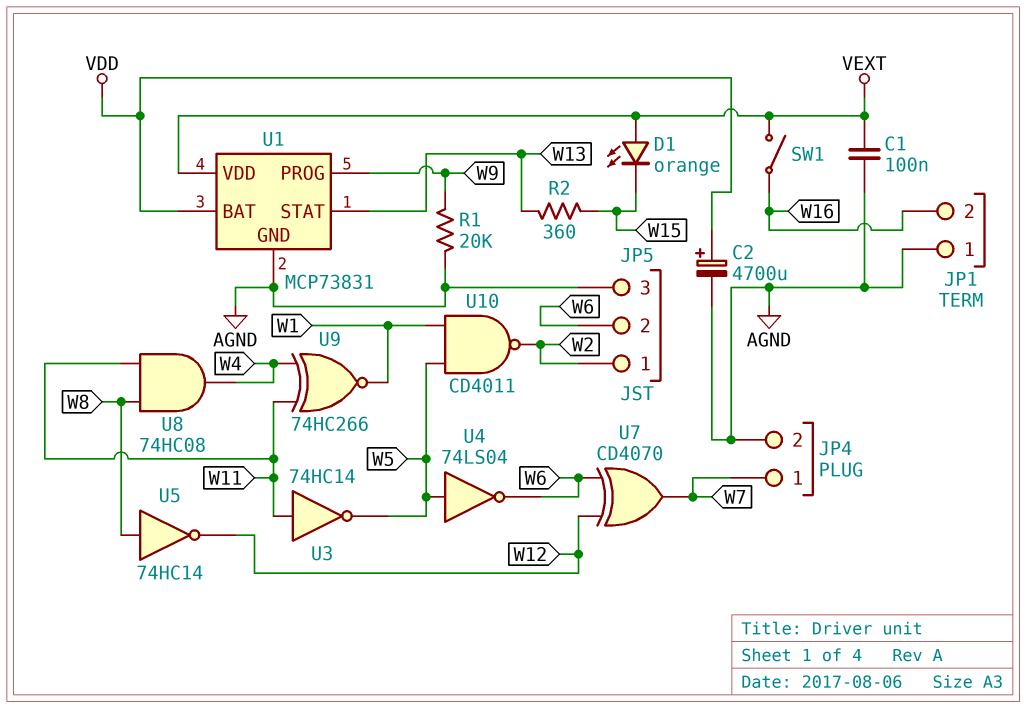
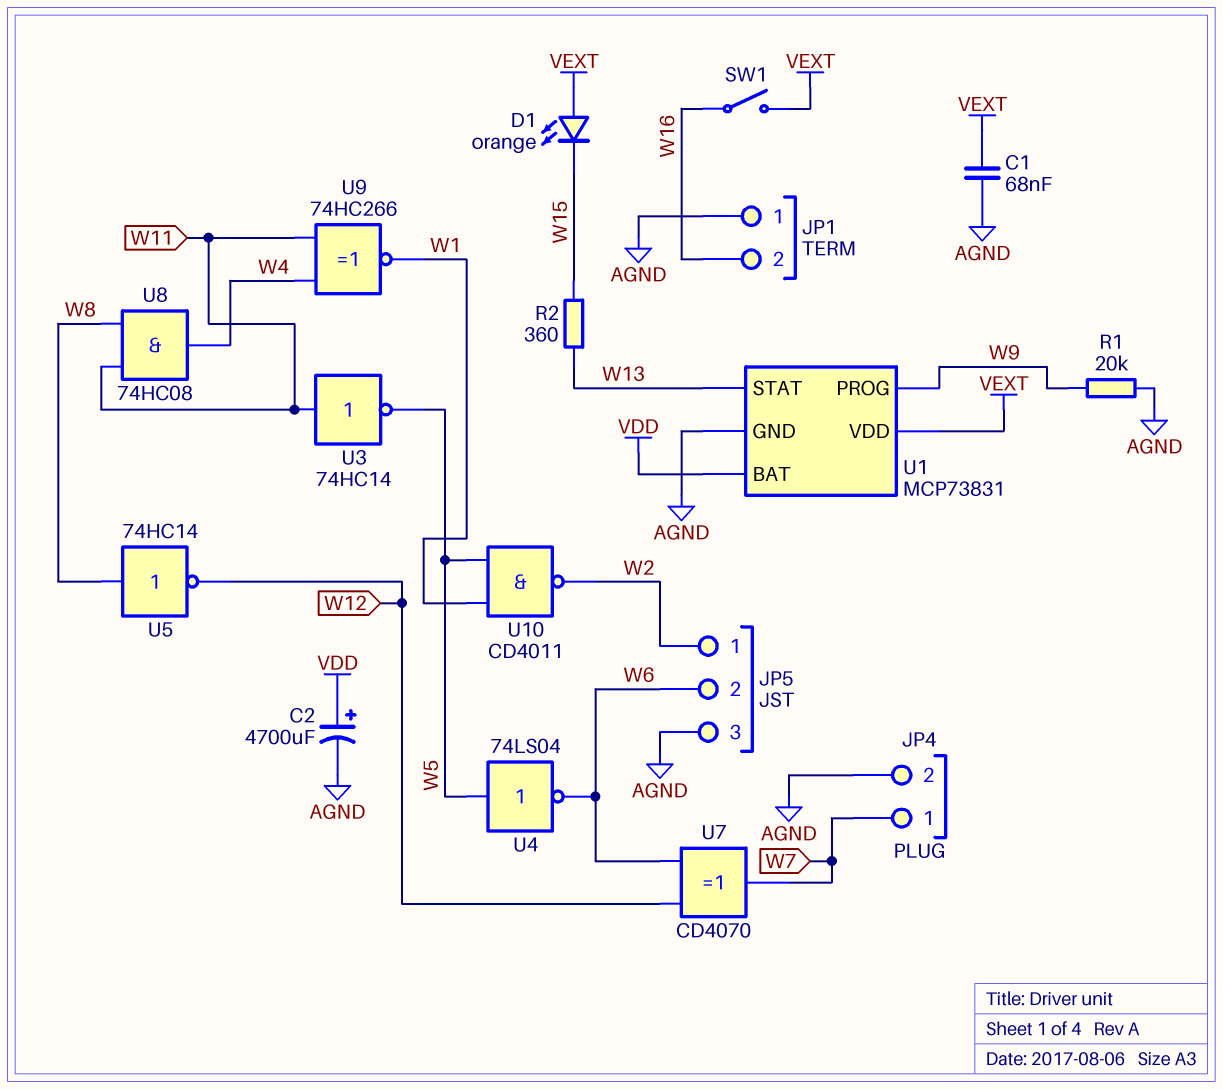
C1: 100nF (AGND, VEXT) -> 68nF (AGND, VEXT)

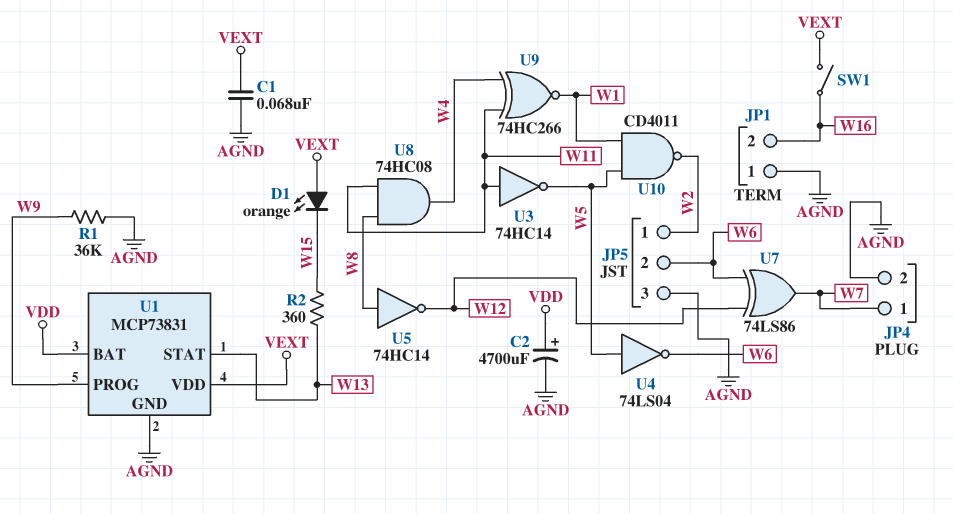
R1: 20k (AGND, W9) -> 36k (AGND, W9)
U7: XOR CD4070 (in W6, in W12, out W7) -> XOR 74LS86 (in W6, in W12, out W7)

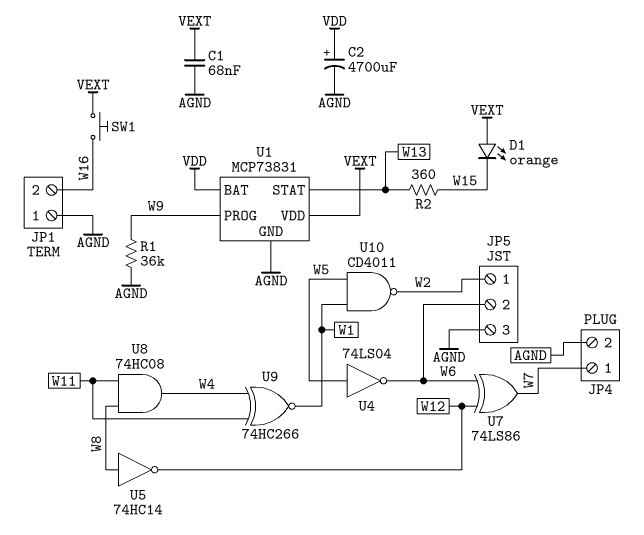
SW1: switch (VEXT, W16) -> button (VEXT, W16)
U3: NOT 74HC14 (in W11, out W5) -> none

